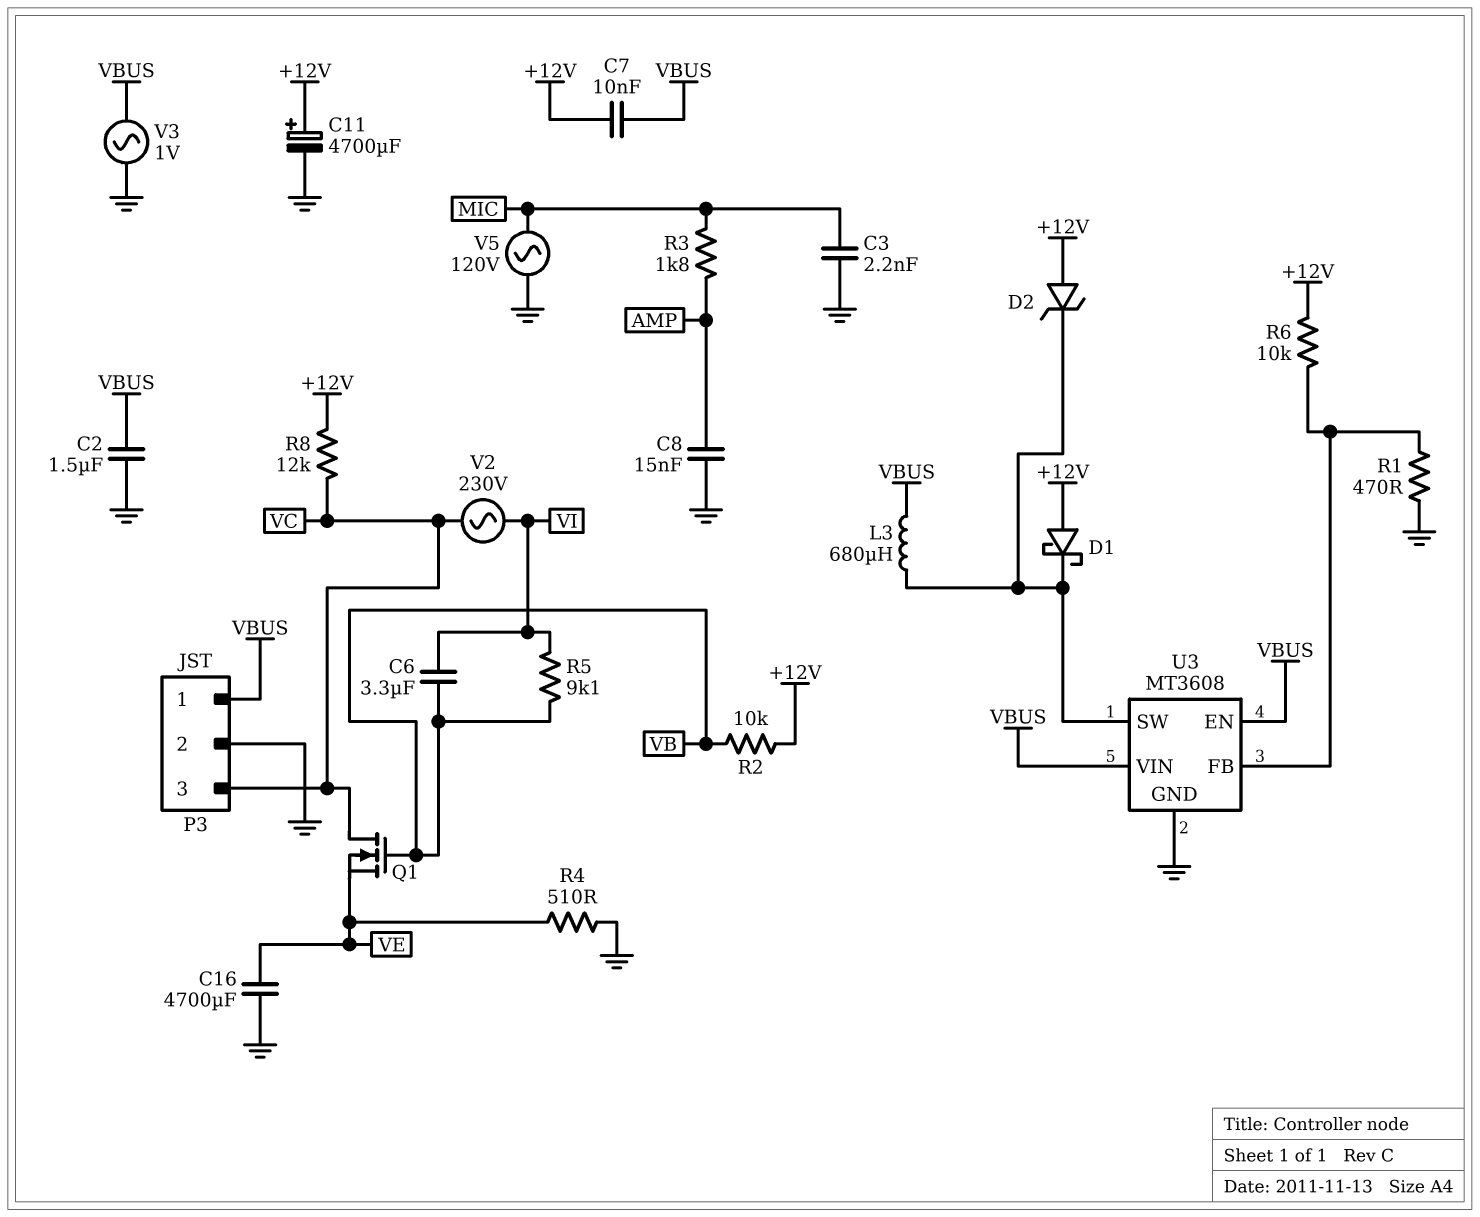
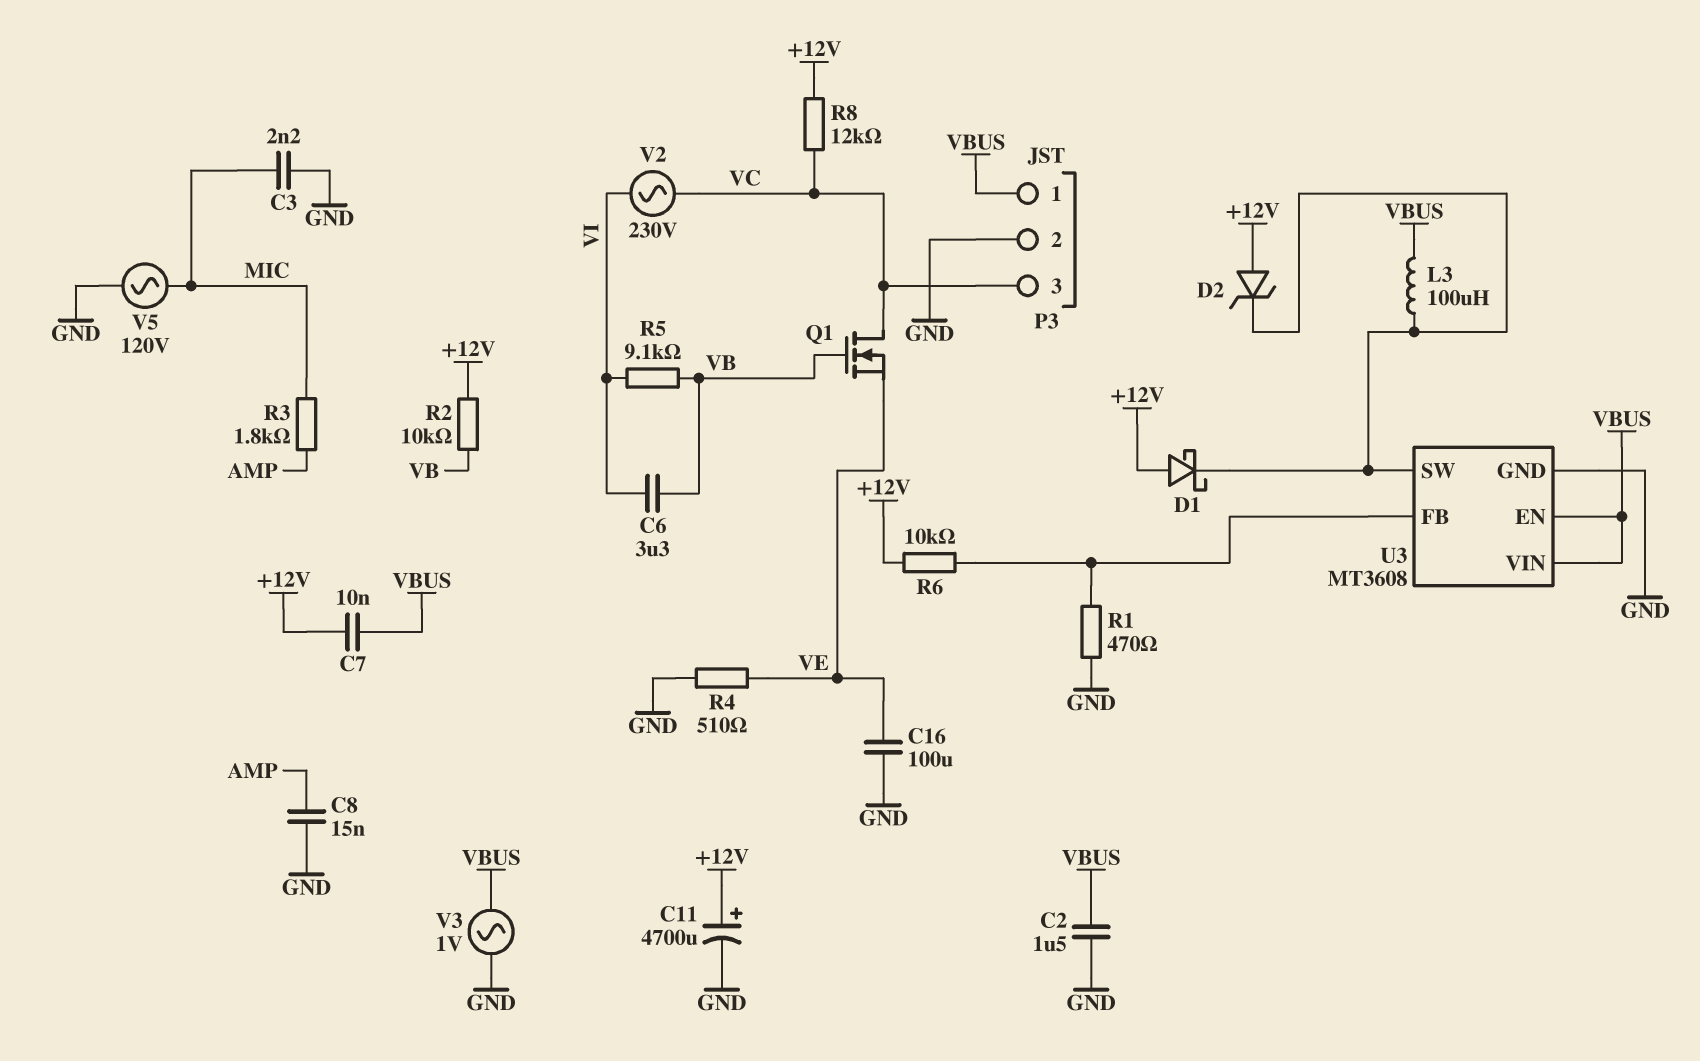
C16: 4700uF (GND, VE) -> 100uF (GND, VE)
L3: 680uH (U3/SW, VBUS) -> 100uH (U3/SW, VBUS)

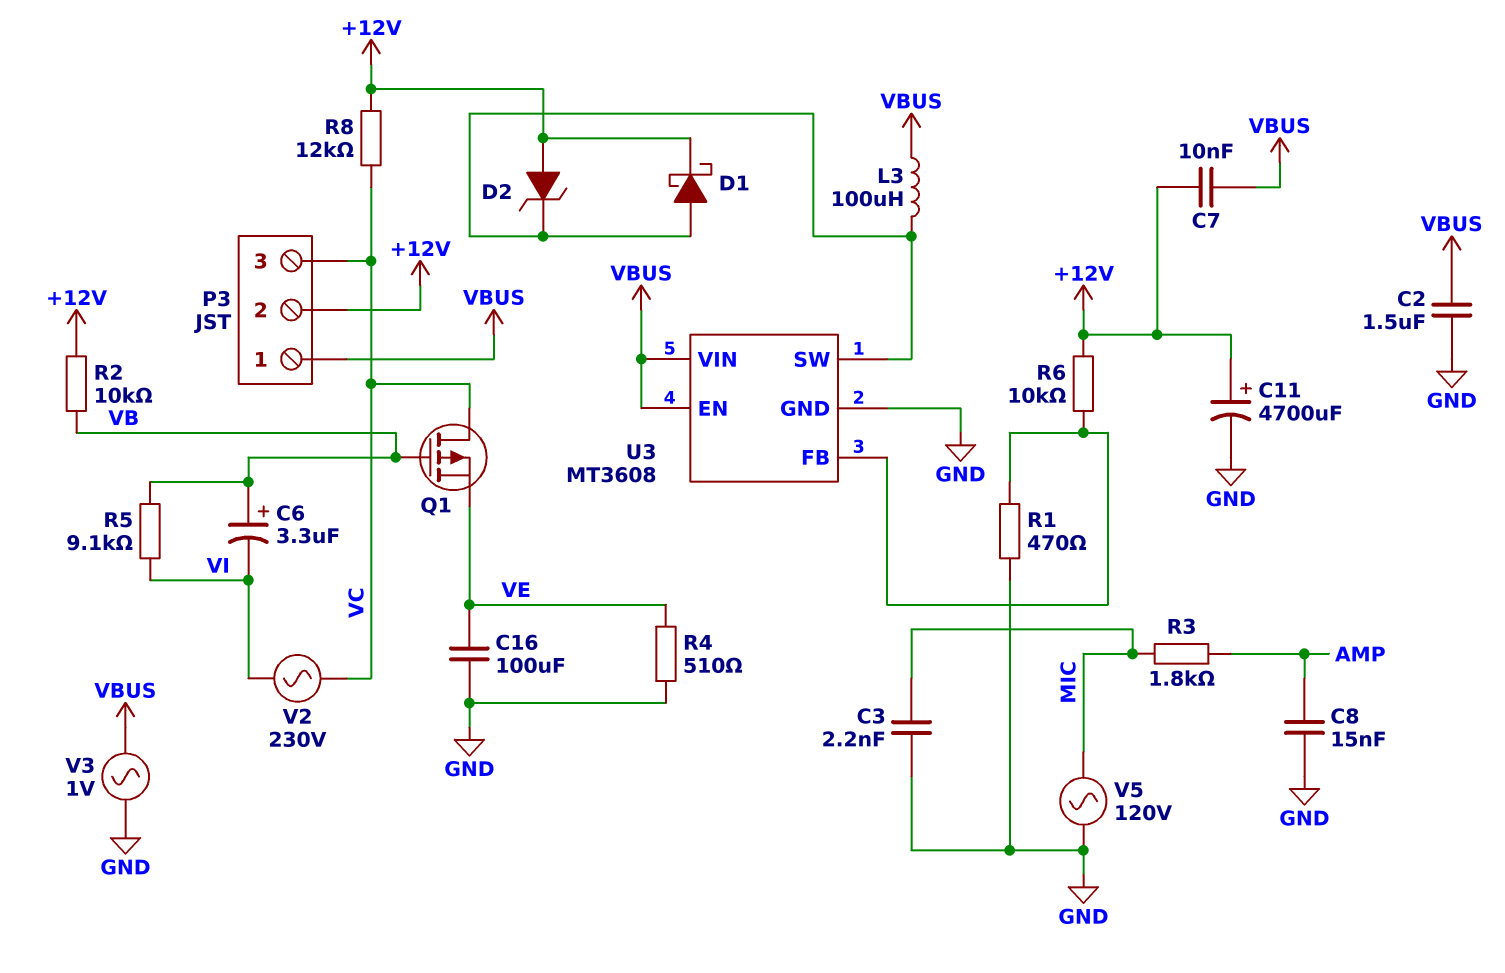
C6: 3.3uF (VB, VI) -> 3.3uF (plus VB, minus VI)
D1: schottky (A +12V, K U3/SW) -> schottky (A U3/SW, K +12V)
P3 pin 2: GND -> +12V
Q1: NMOS (G VB, D VC, S VE) -> PMOS (G VB, D VC, S VE)

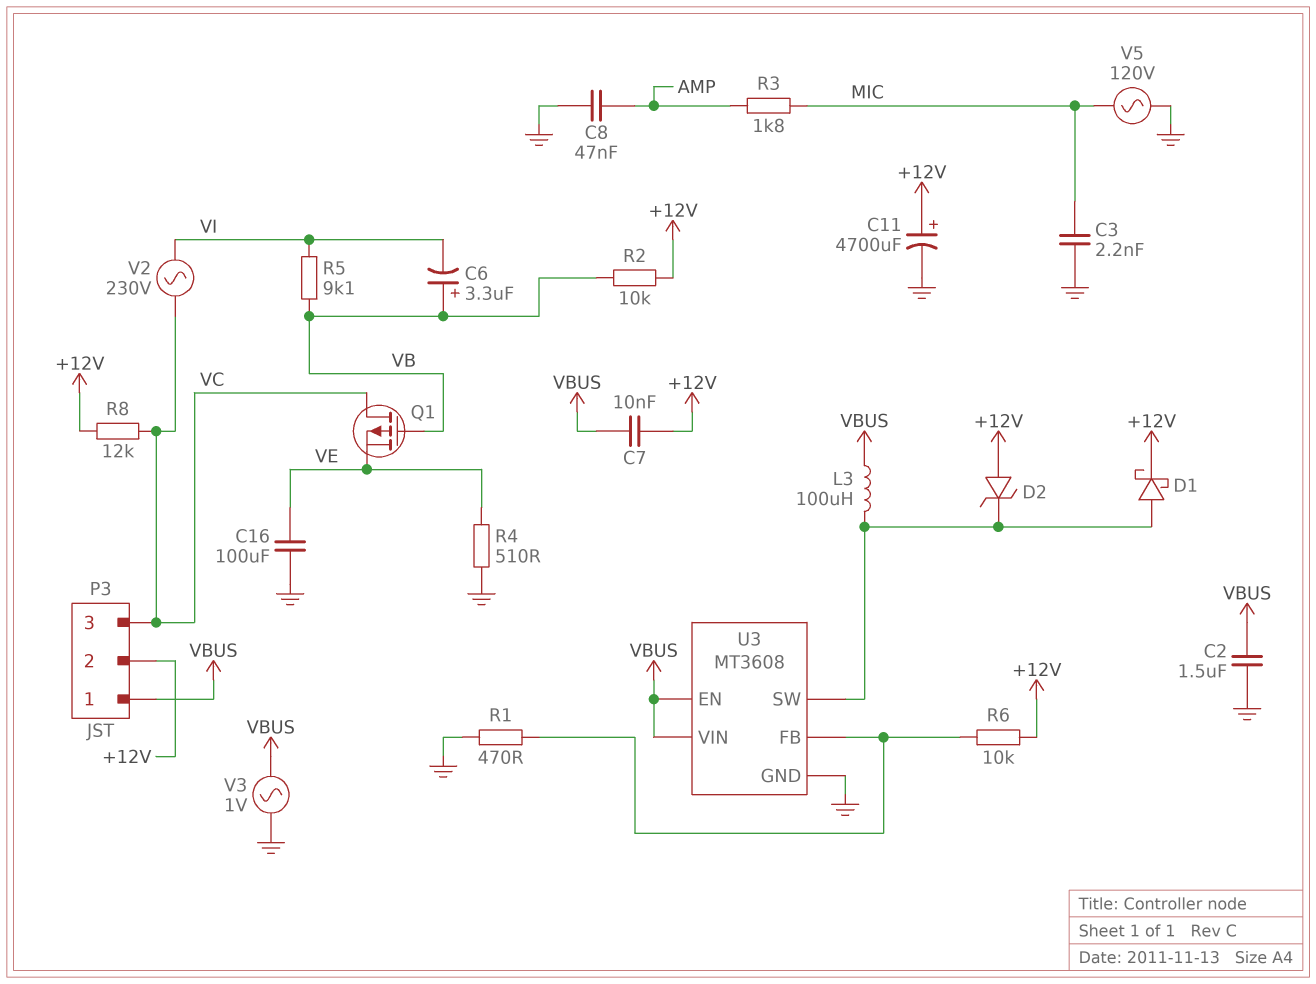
C8: 15nF (AMP, GND) -> 47nF (AMP, GND)

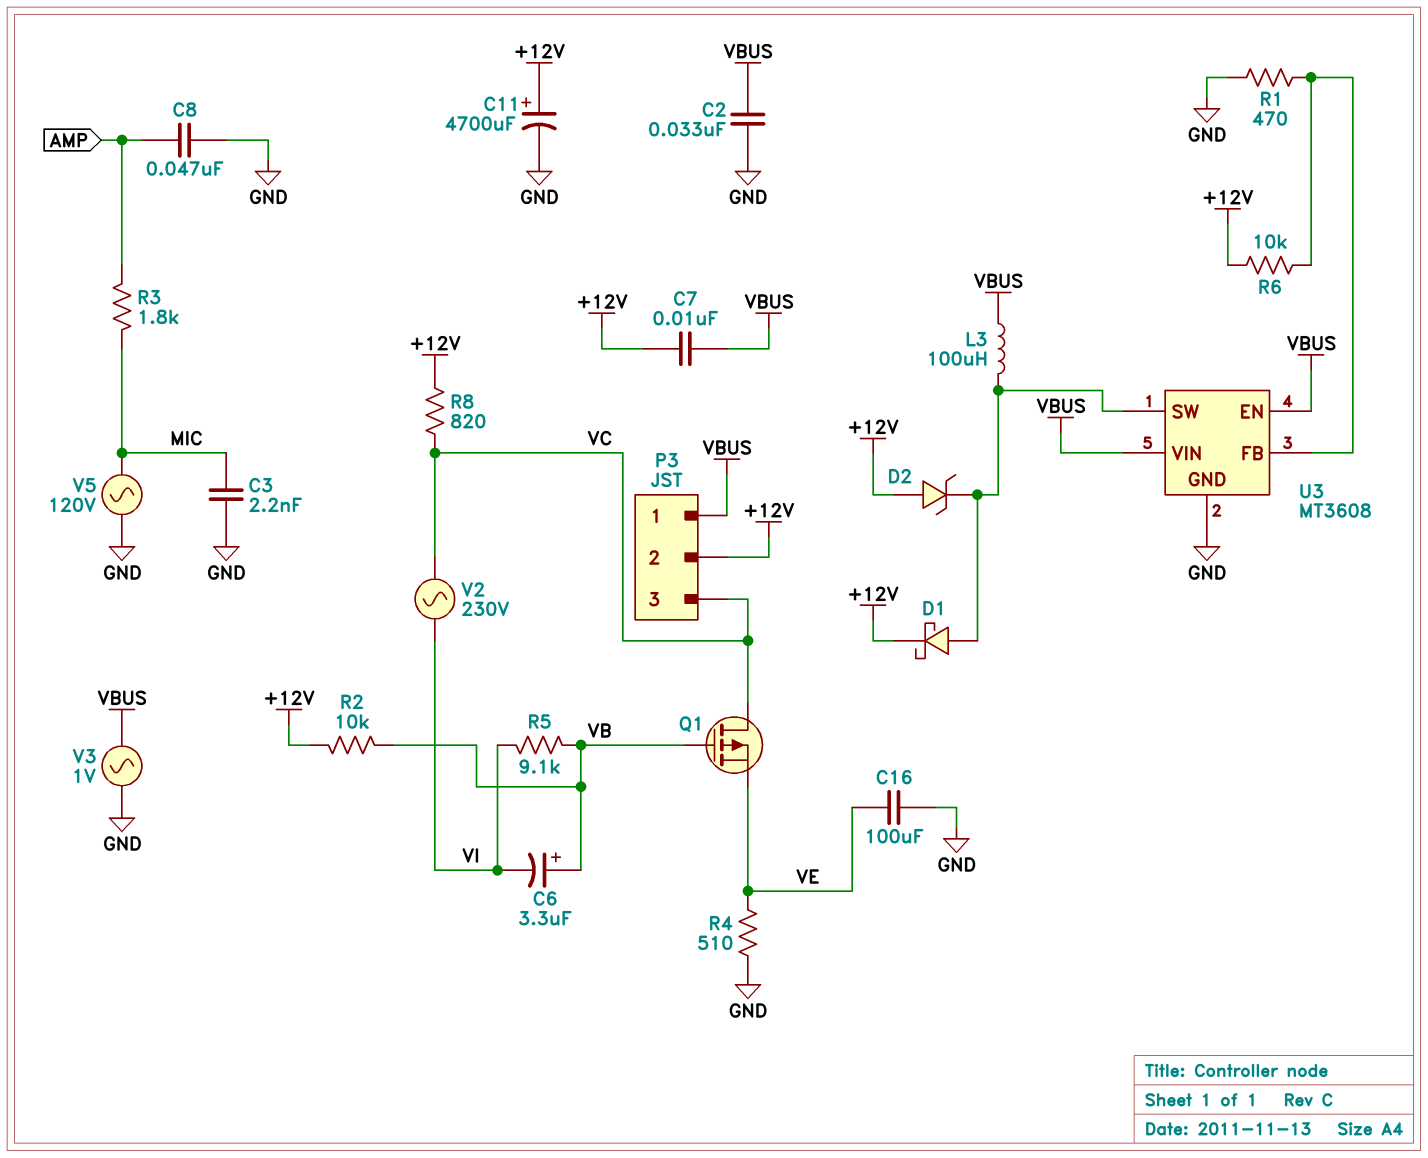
C2: 1.5uF (GND, VBUS) -> 33nF (GND, VBUS)
R8: 12k (+12V, VC) -> 820 (+12V, VC)

